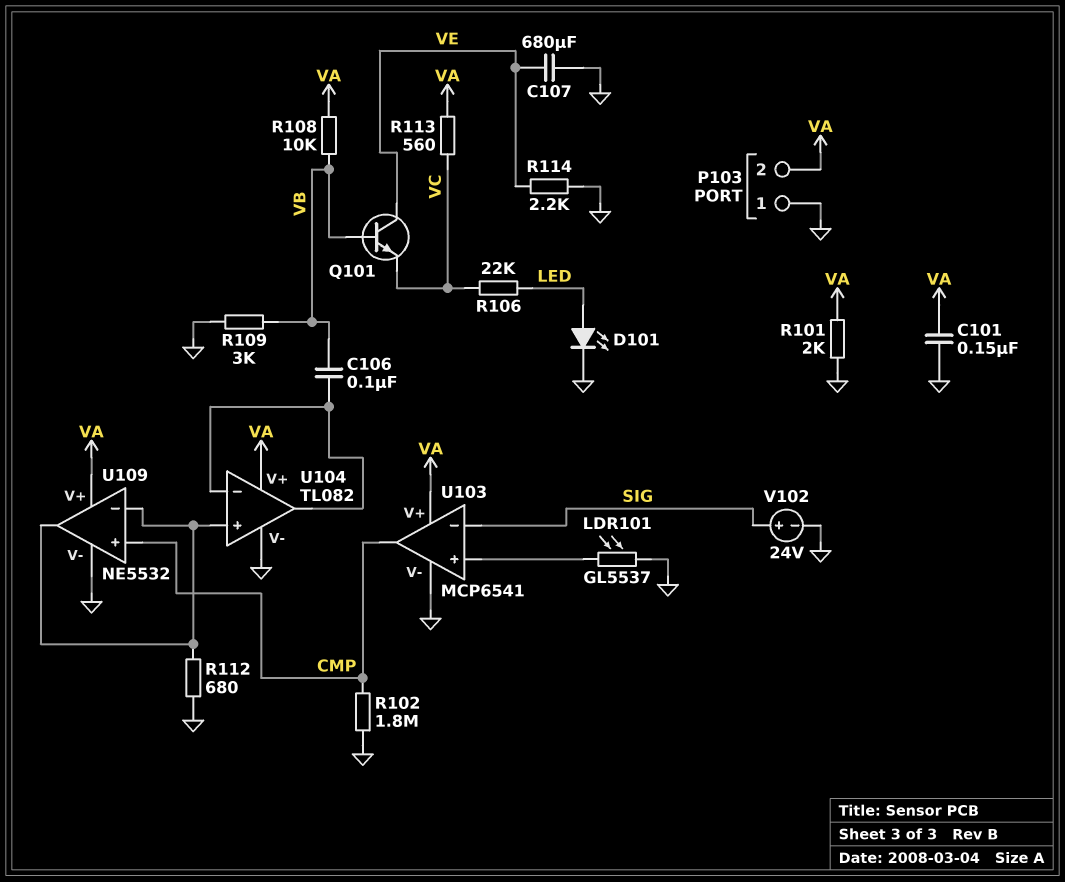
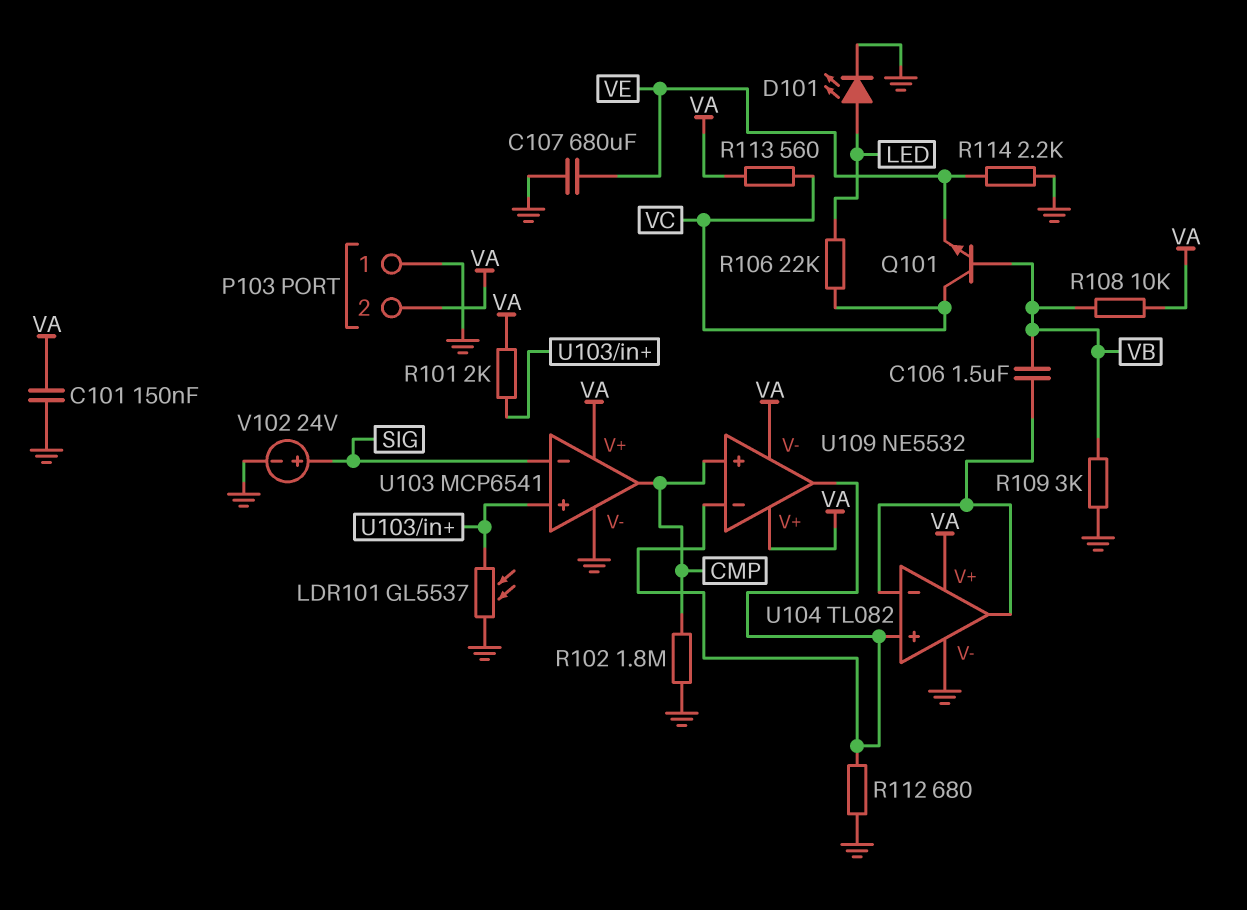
C106: 100nF (U104/in-, VB) -> 1.5uF (U104/in-, VB)
Q101: NPN (B VB, C VE, E VC) -> NPN (B VB, C VC, E VE)
R101: 2k (GND, VA) -> 2k (U103/in+, VA)
U109 pin V-: GND -> VA

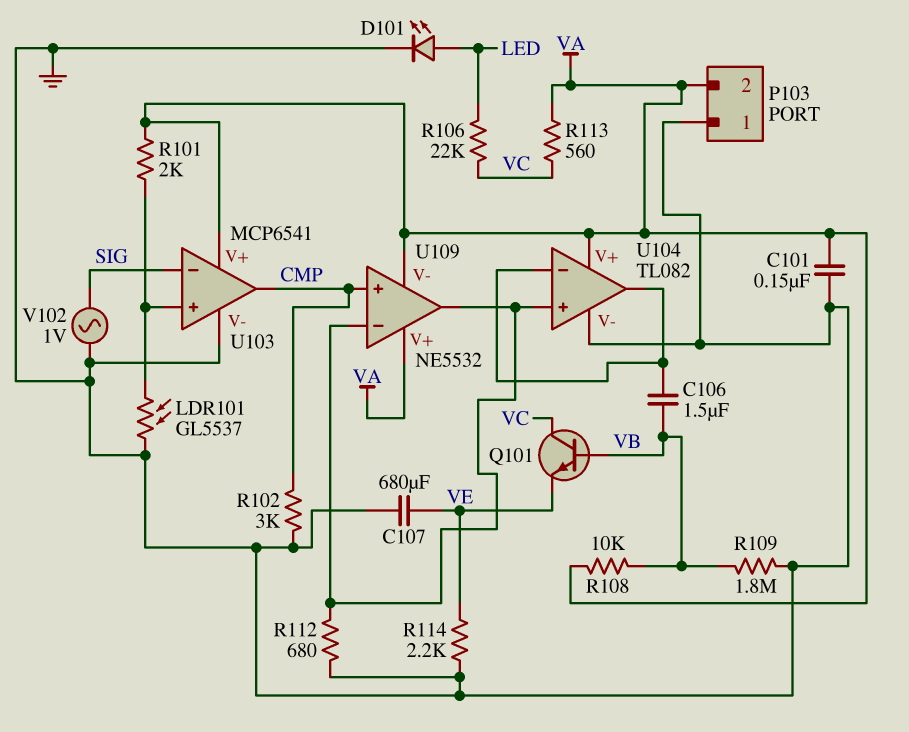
R102: 1.8M (CMP, GND) -> 3k (CMP, GND)
R109: 3k (GND, VB) -> 1.8M (GND, VB)
V102: 24V (plus SIG, minus GND) -> AC 1V (GND, SIG)

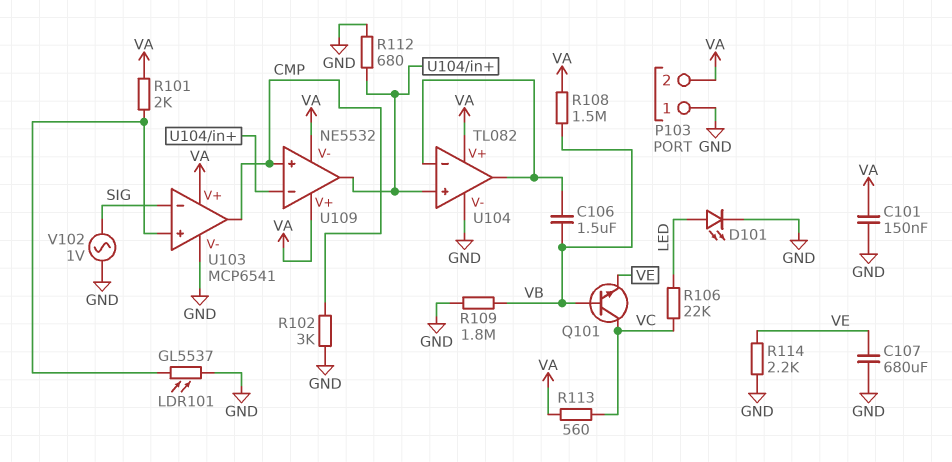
R108: 10k (VA, VB) -> 1.5M (VA, VB)

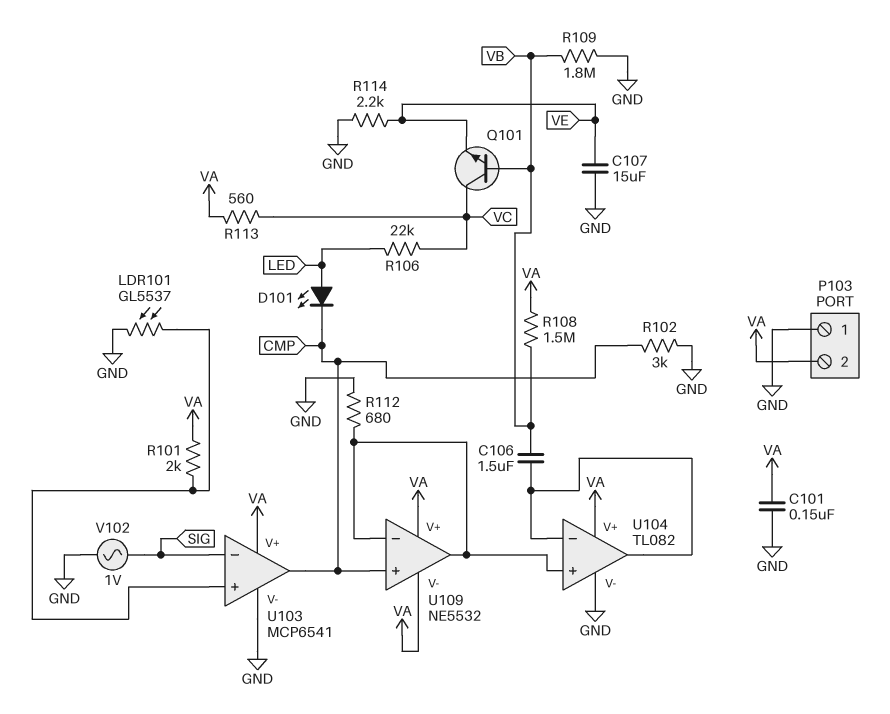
C107: 680uF (GND, VE) -> 15uF (GND, VE)
D101: LED (A LED, K GND) -> LED (A LED, K CMP)

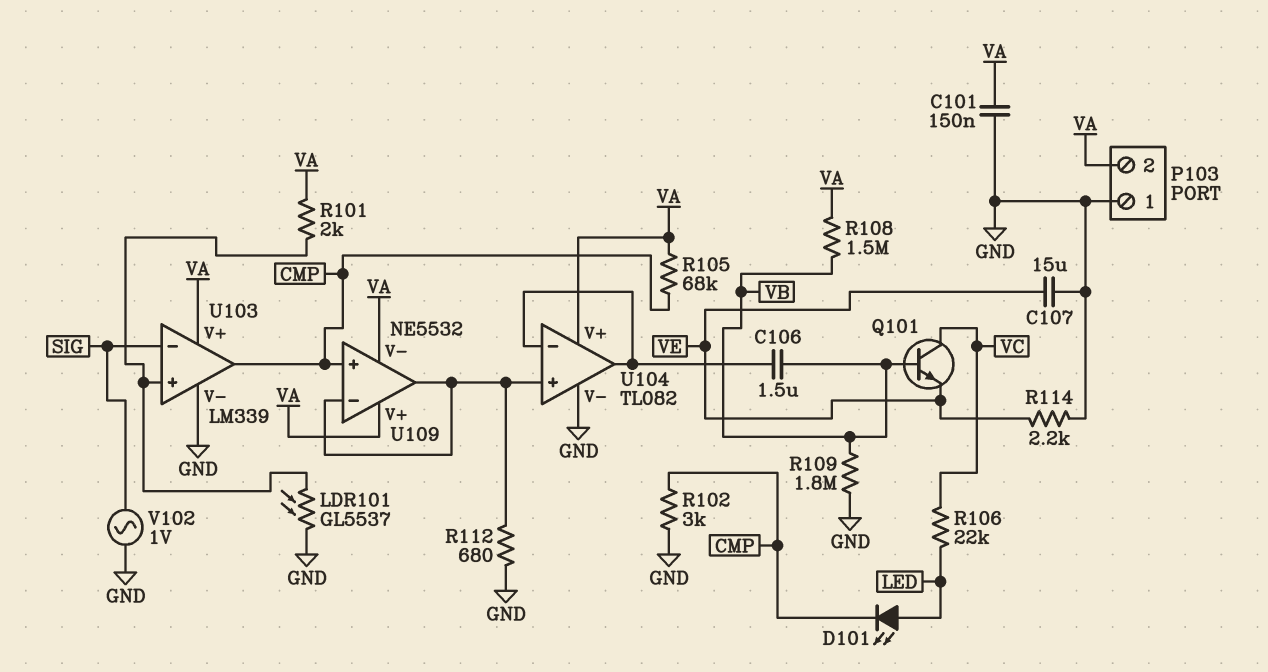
R105: none -> 68k (CMP, VA)
R113: 560 (VA, VC) -> none
U103: MCP6541 -> LM339

